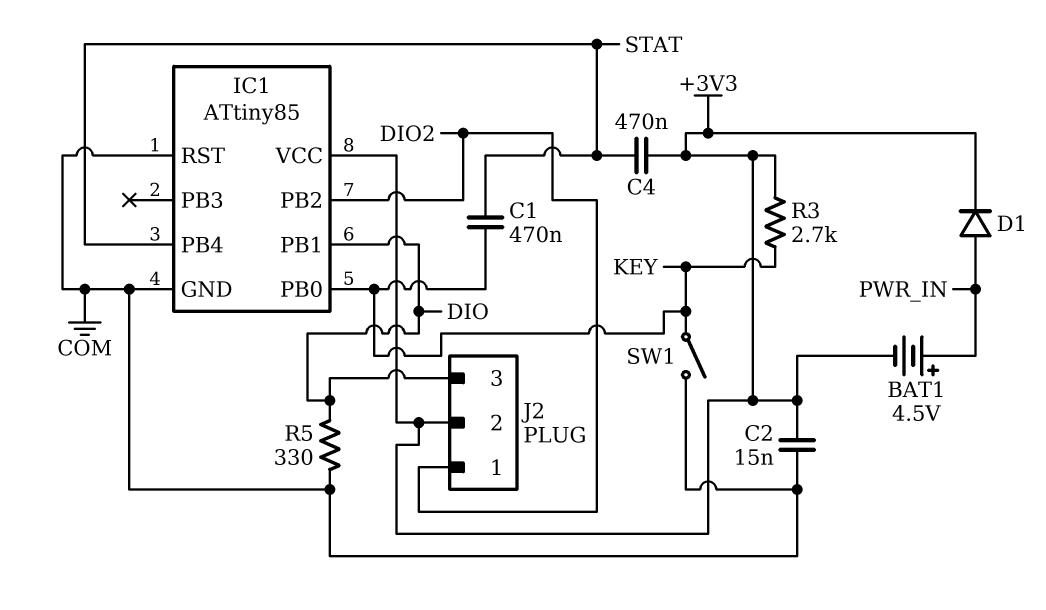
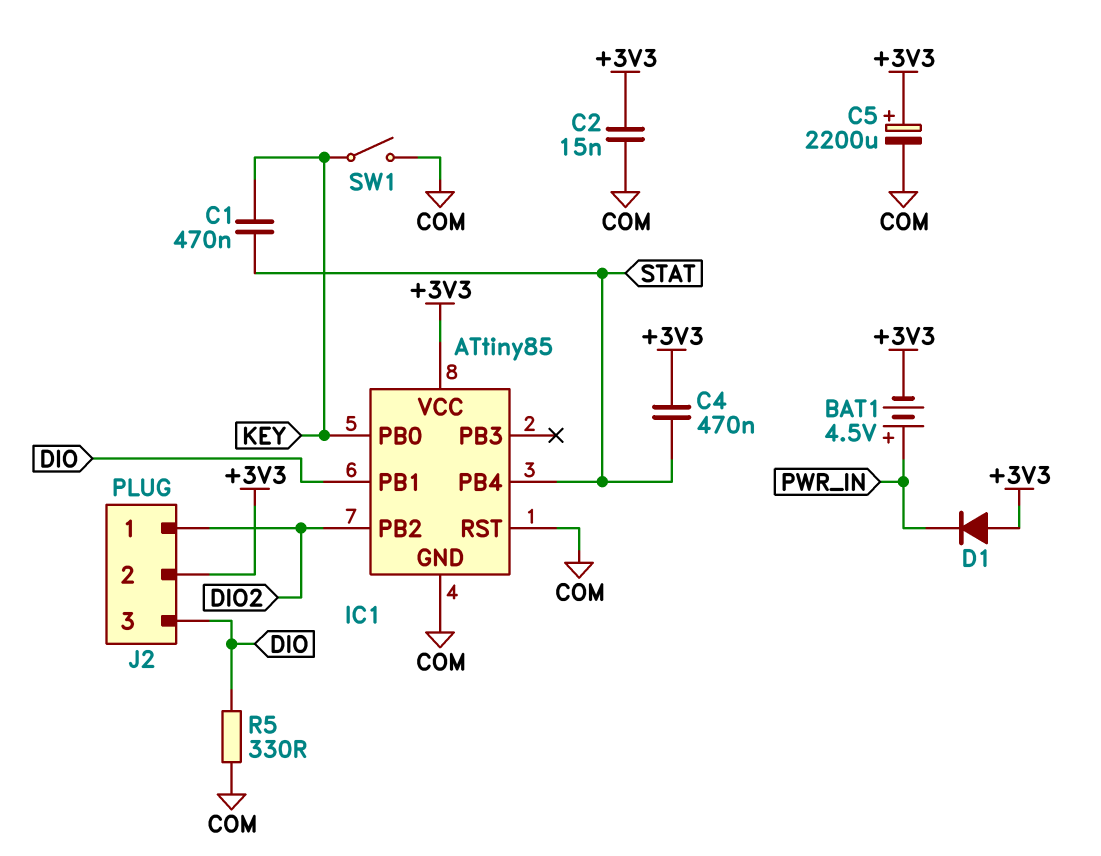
C5: none -> 2200uF (plus +3V3, minus COM)
D1: diode (A PWR_IN, K +3V3) -> diode (A +3V3, K PWR_IN)
R3: 2.7k (+3V3, KEY) -> none

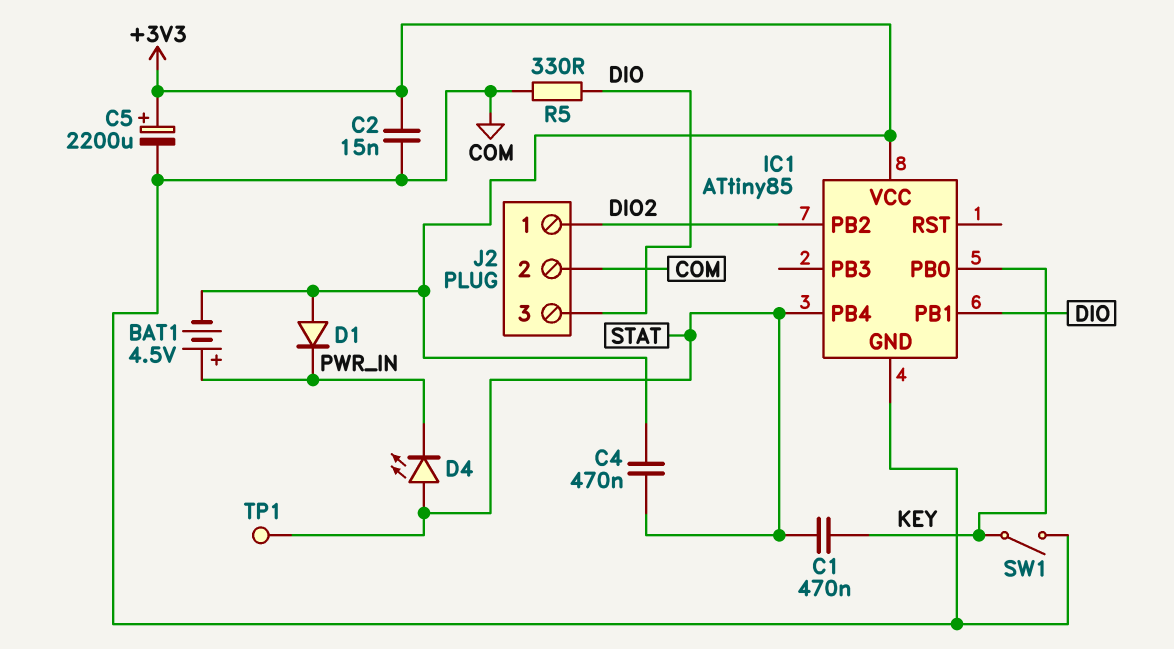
D4: none -> LED (A STAT, K PWR_IN)
IC1 pin RST: COM -> none
J2 pin 2: +3V3 -> COM
TP1: none -> test point (STAT)

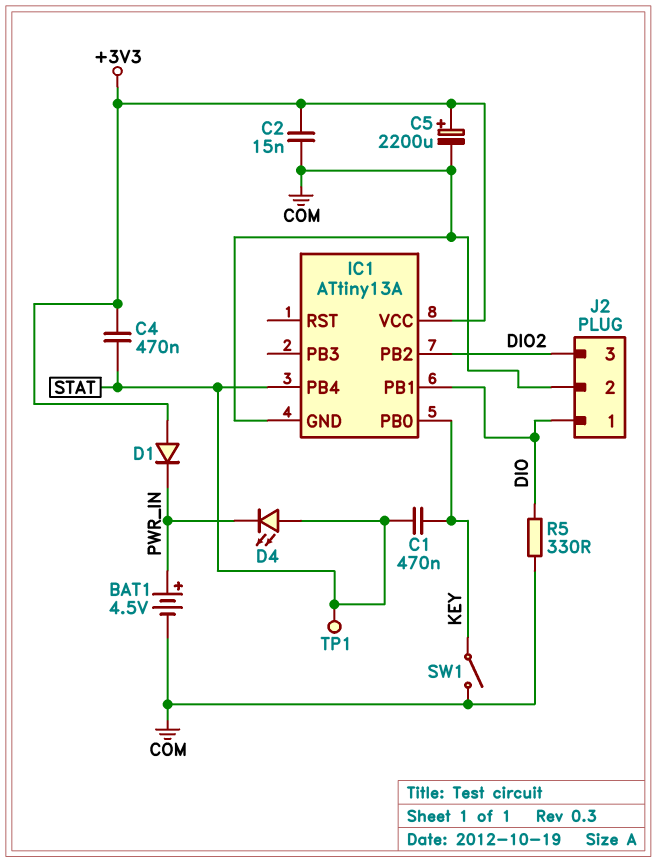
BAT1: 4.5V (plus PWR_IN, minus +3V3) -> 4.5V (plus PWR_IN, minus COM)
IC1: ATtiny85 -> ATtiny13A
J2 pin 1: DIO2 -> DIO
J2 pin 3: DIO -> DIO2

